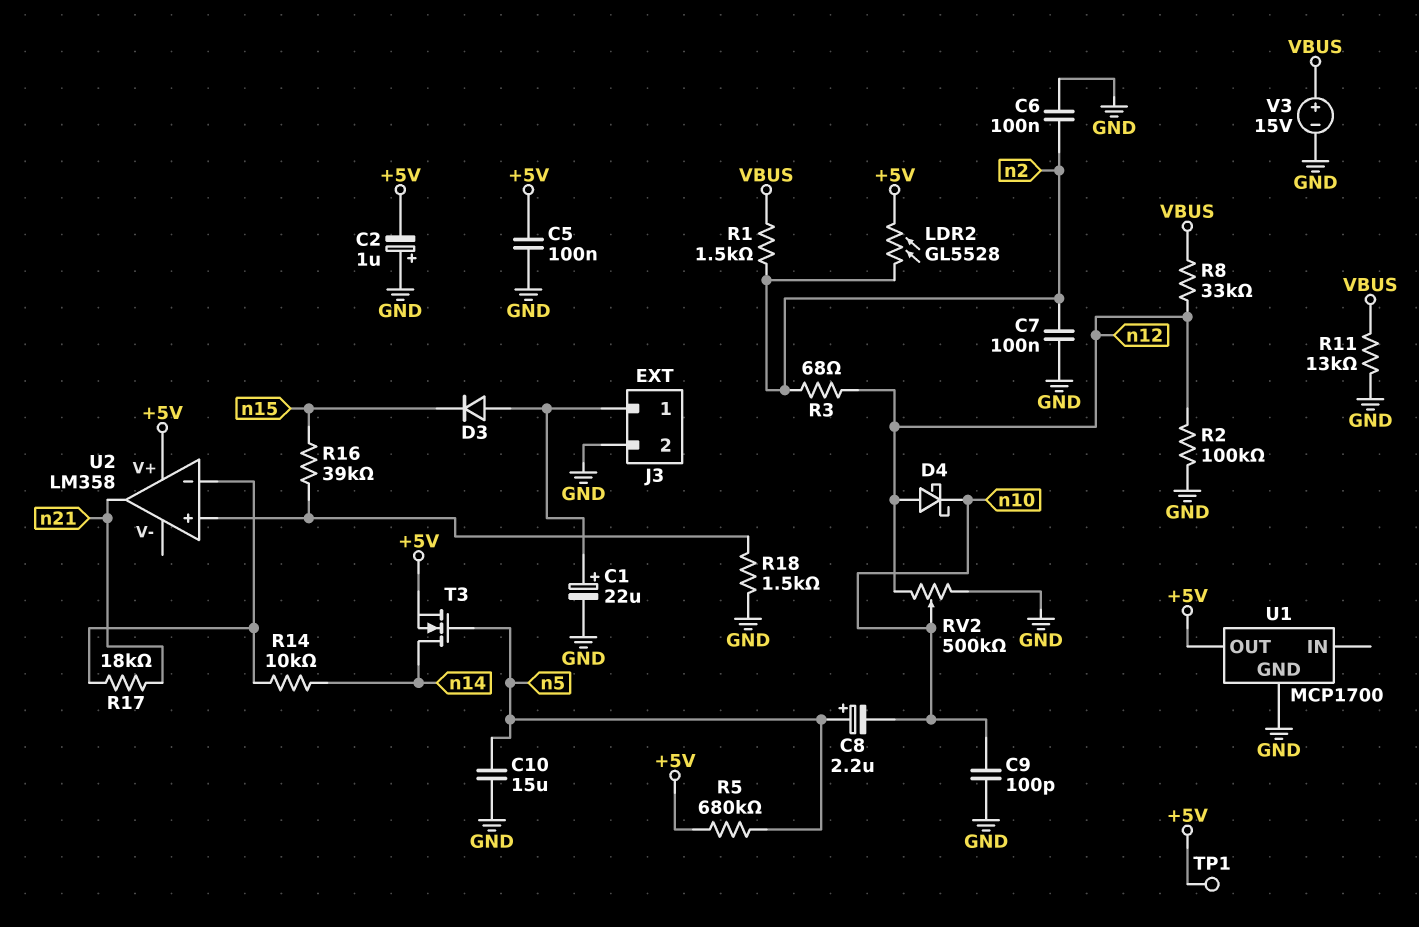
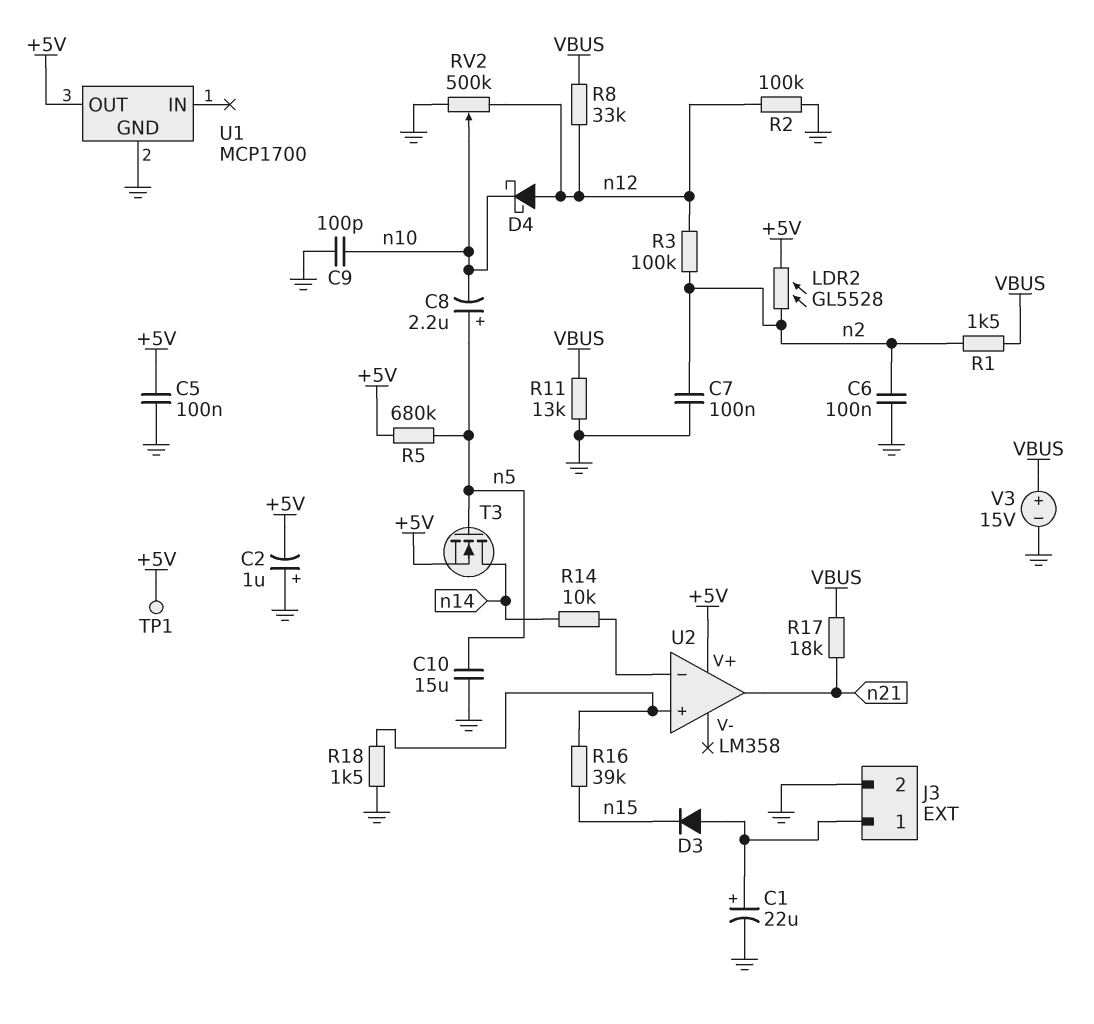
R3: 68 (n2, n12) -> 100k (n2, n12)
R17: 18k (U2/in-, n21) -> 18k (VBUS, n21)

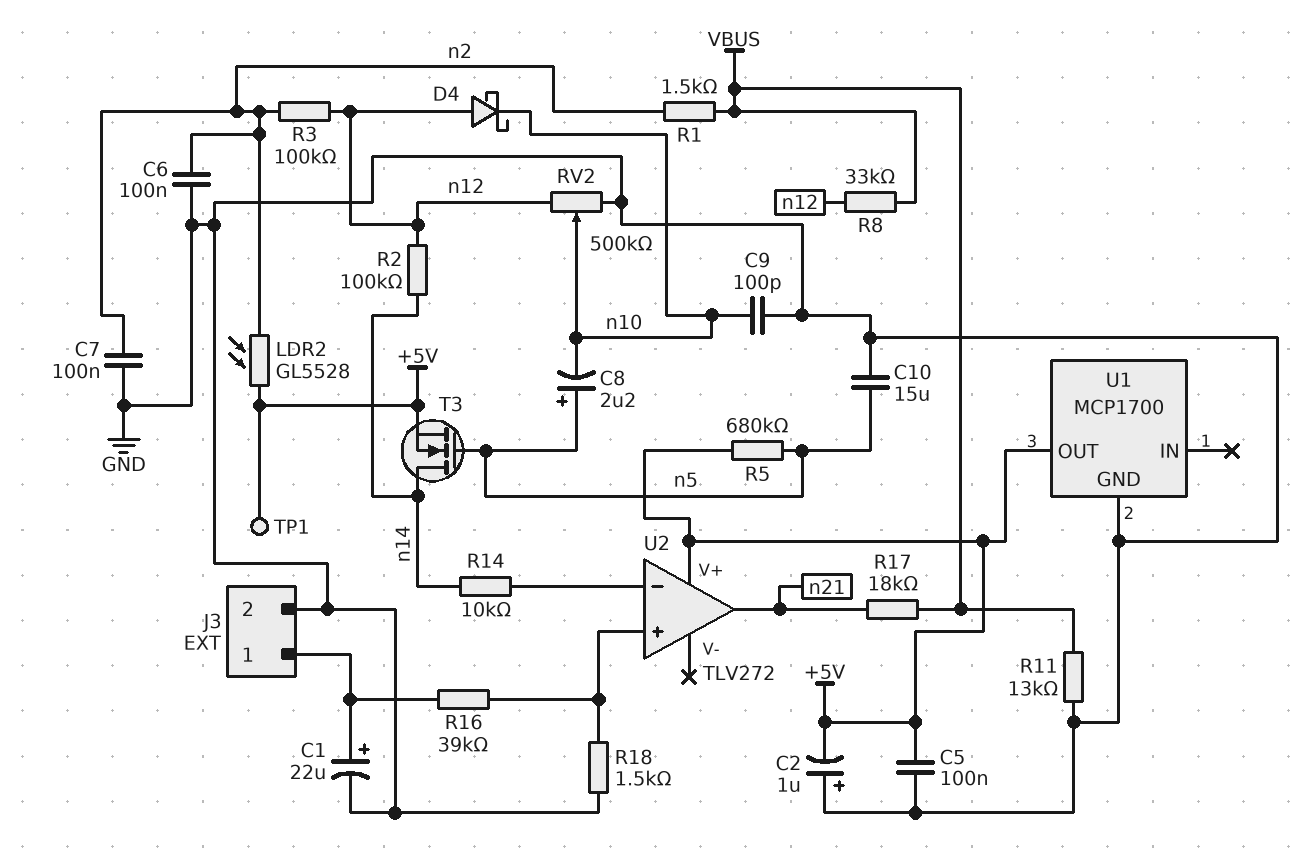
D3: diode (A J3/1, K n15) -> none
R2: 100k (GND, n12) -> 100k (n12, n14)
R16: 39k (U2/in+, n15) -> 39k (J3/1, U2/in+)
U2: LM358 -> TLV272
V3: 15V (plus VBUS, minus GND) -> none

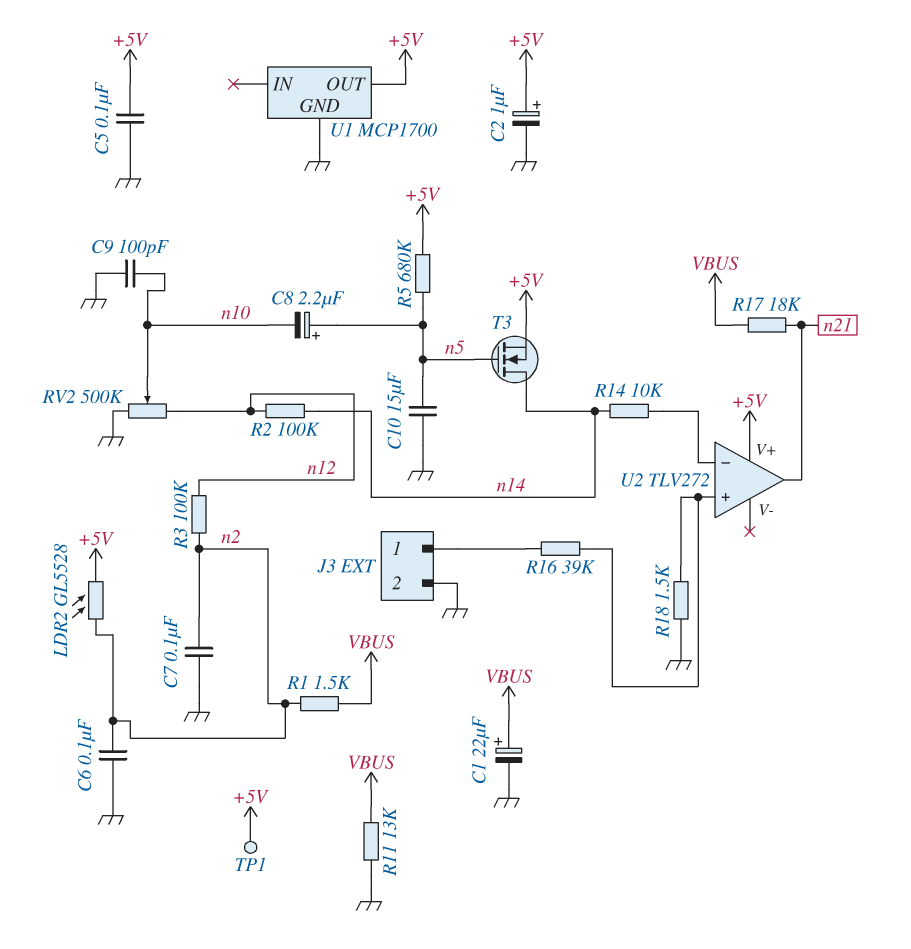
C1: 22uF (plus J3/1, minus GND) -> 22uF (plus VBUS, minus GND)
C2: 1uF (plus GND, minus +5V) -> 1uF (plus +5V, minus GND)
D4: schottky (A n12, K n10) -> none
R8: 33k (VBUS, n12) -> none

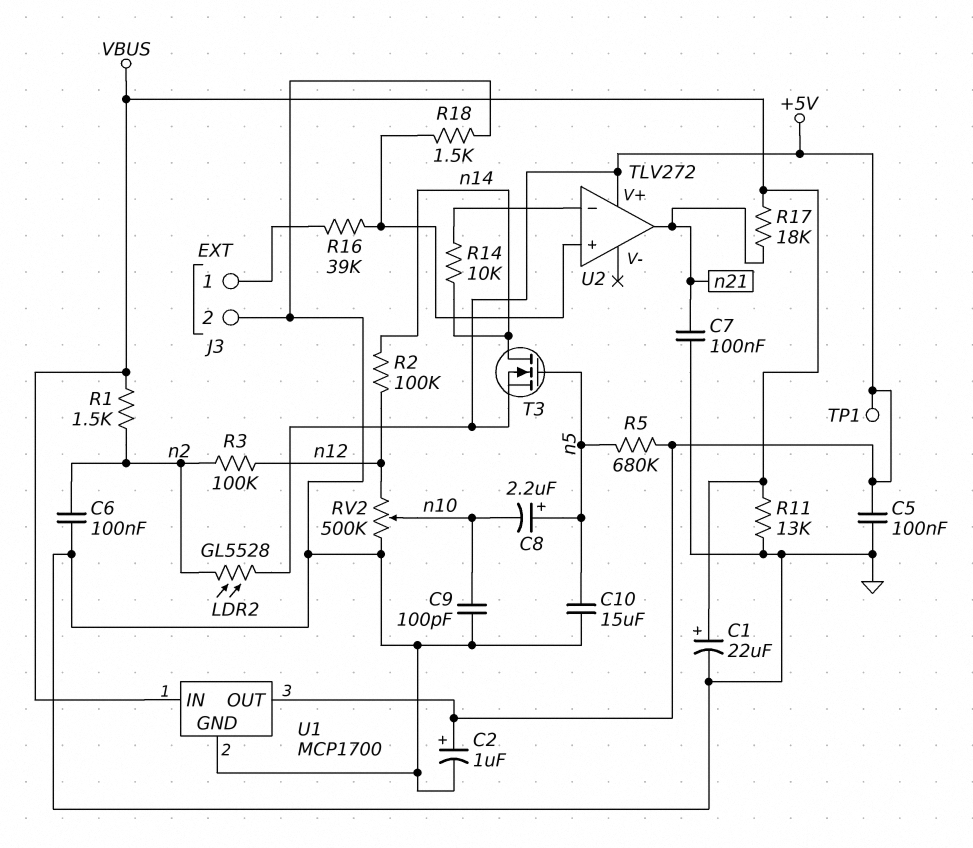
C7: 100nF (GND, n2) -> 100nF (GND, n21)
U1 pin IN: none -> VBUS

